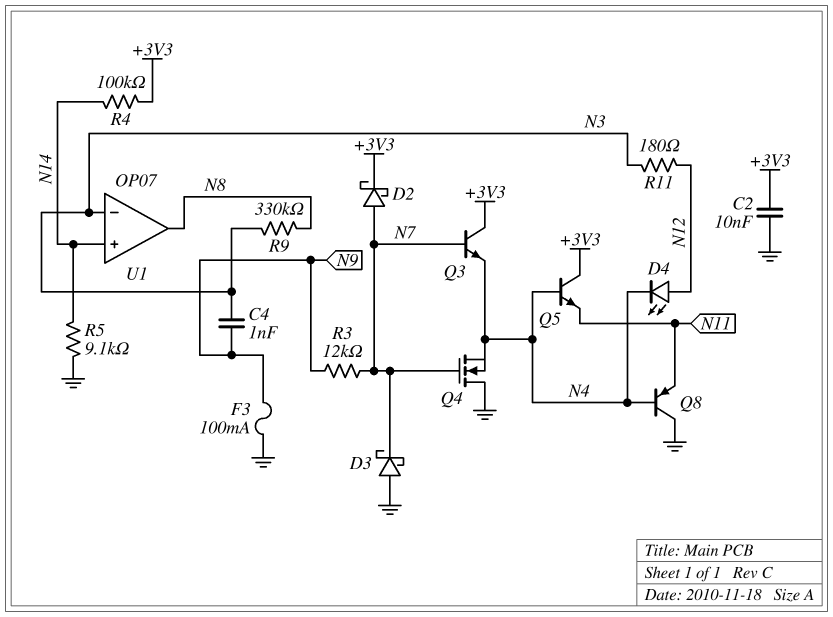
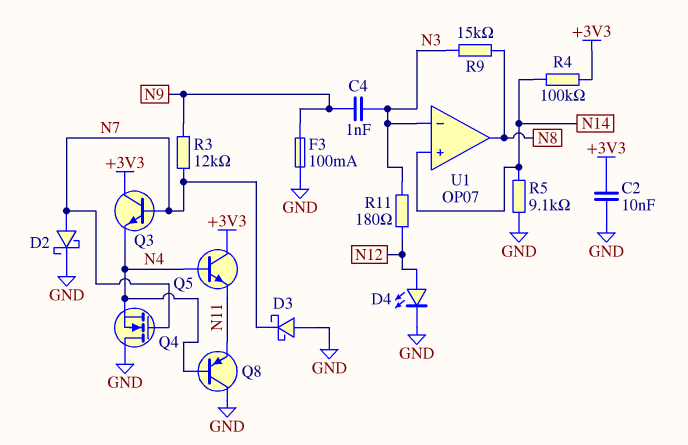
D2: schottky (A N7, K +3V3) -> schottky (A N7, K GND)
D4: LED (A N12, K N4) -> LED (A N12, K GND)
R9: 330k (N3, N8) -> 15k (N3, N8)

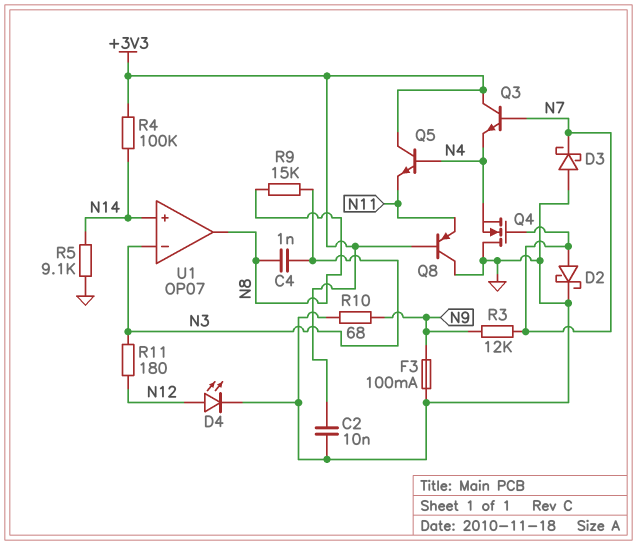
C4: 1nF (N3, N9) -> 1nF (N3, N8)
Q8: PNP (B N4, C GND, E N11) -> PNP (B +3V3, C GND, E N11)
R10: none -> 68 (GND, N9)

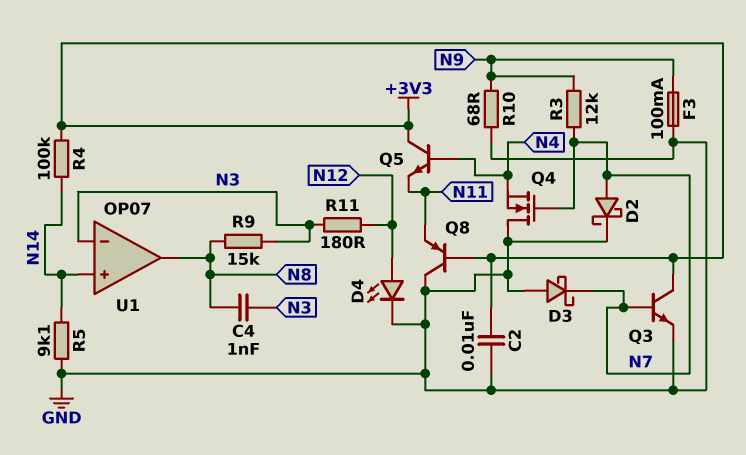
Q3: NPN (B N7, C +3V3, E N4) -> NPN (B N7, C +3V3, E GND)

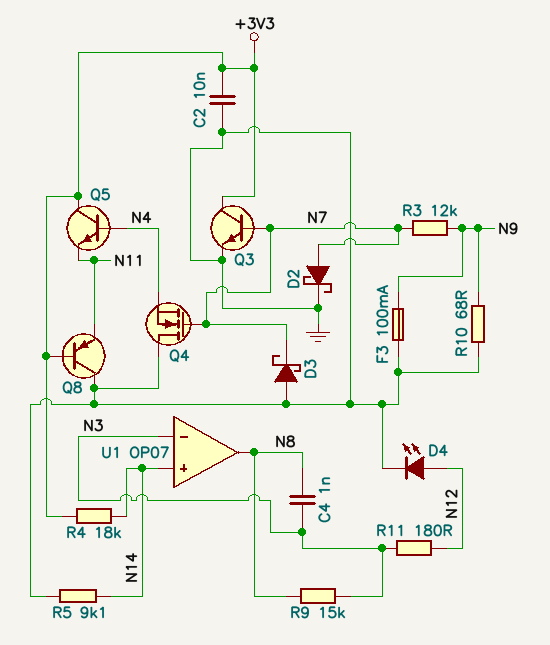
R4: 100k (+3V3, N14) -> 18k (+3V3, N14)

